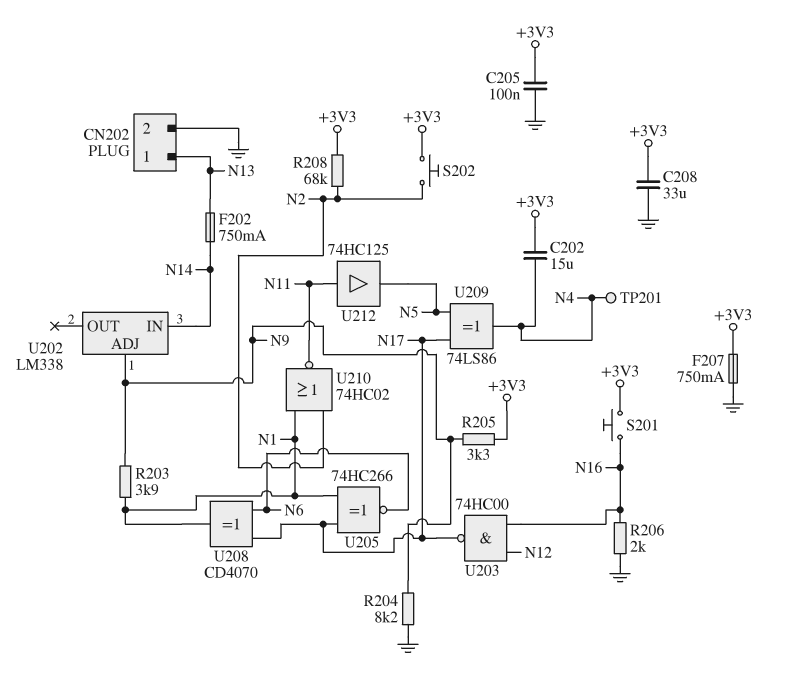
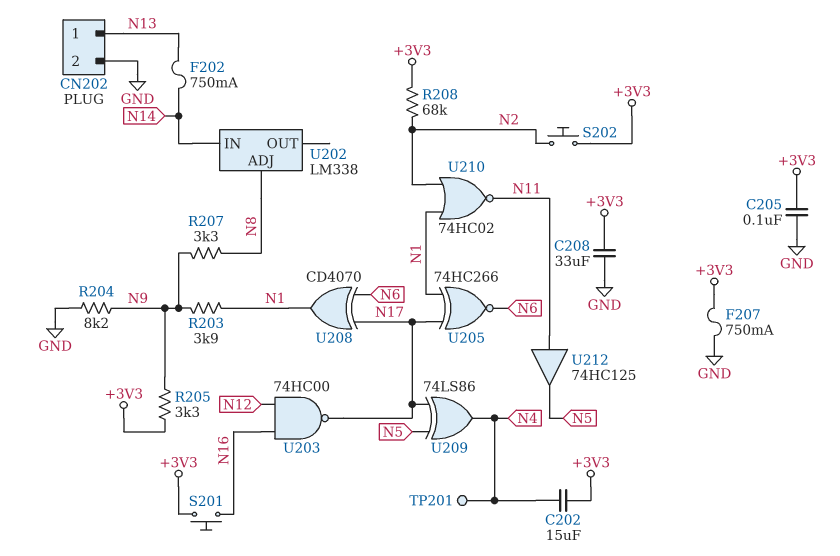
R206: 2k (GND, N16) -> none
R207: none -> 3.3k (N8, N9)
U202 pin ADJ: N9 -> N8

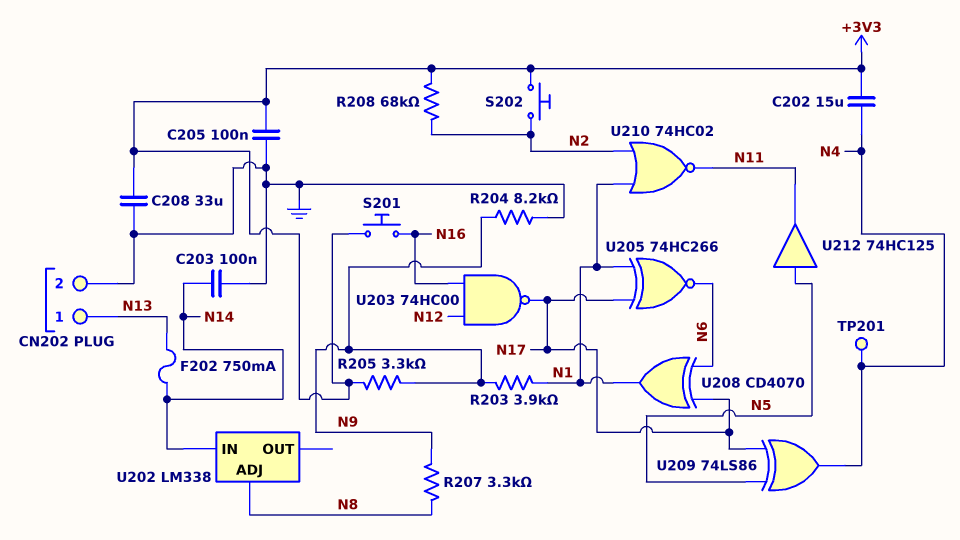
C203: none -> 100nF (GND, N14)
F207: 750mA (+3V3, GND) -> none
U212: buffer 74HC125 (in N11, out N5) -> buffer 74HC125 (in N5, out N11)

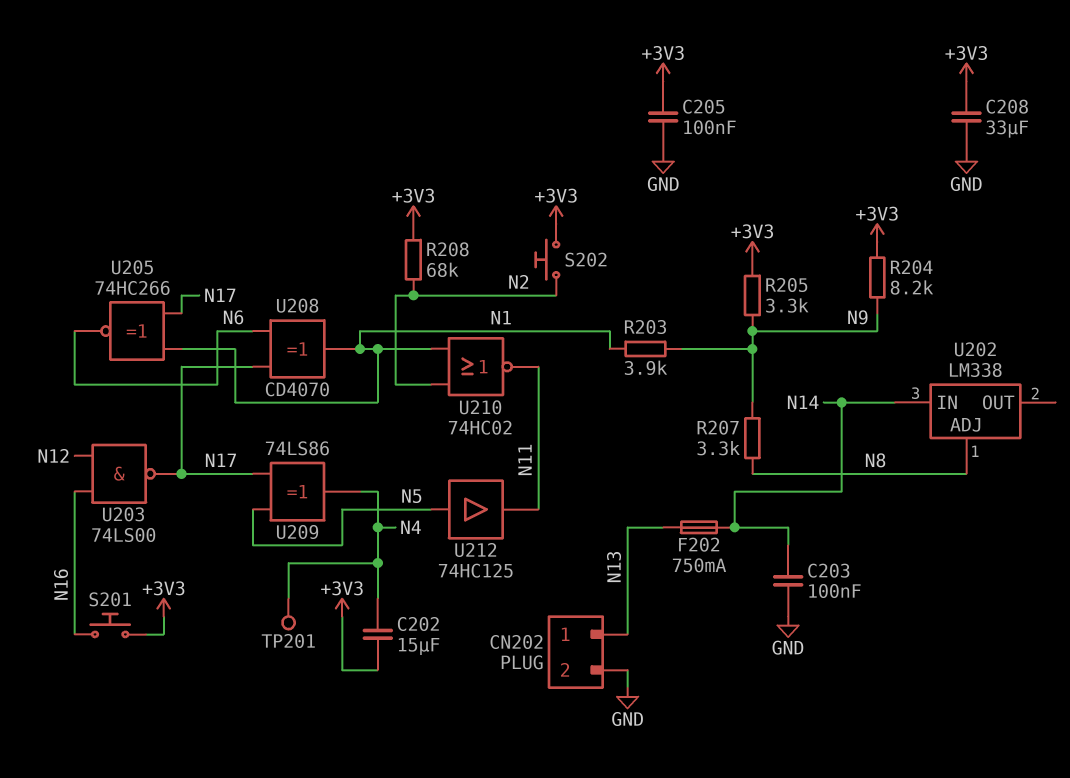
R204: 8.2k (GND, N9) -> 8.2k (+3V3, N9)
U203: NAND 74HC00 (in N12, in N16, out N17) -> NAND 74LS00 (in N12, in N16, out N17)

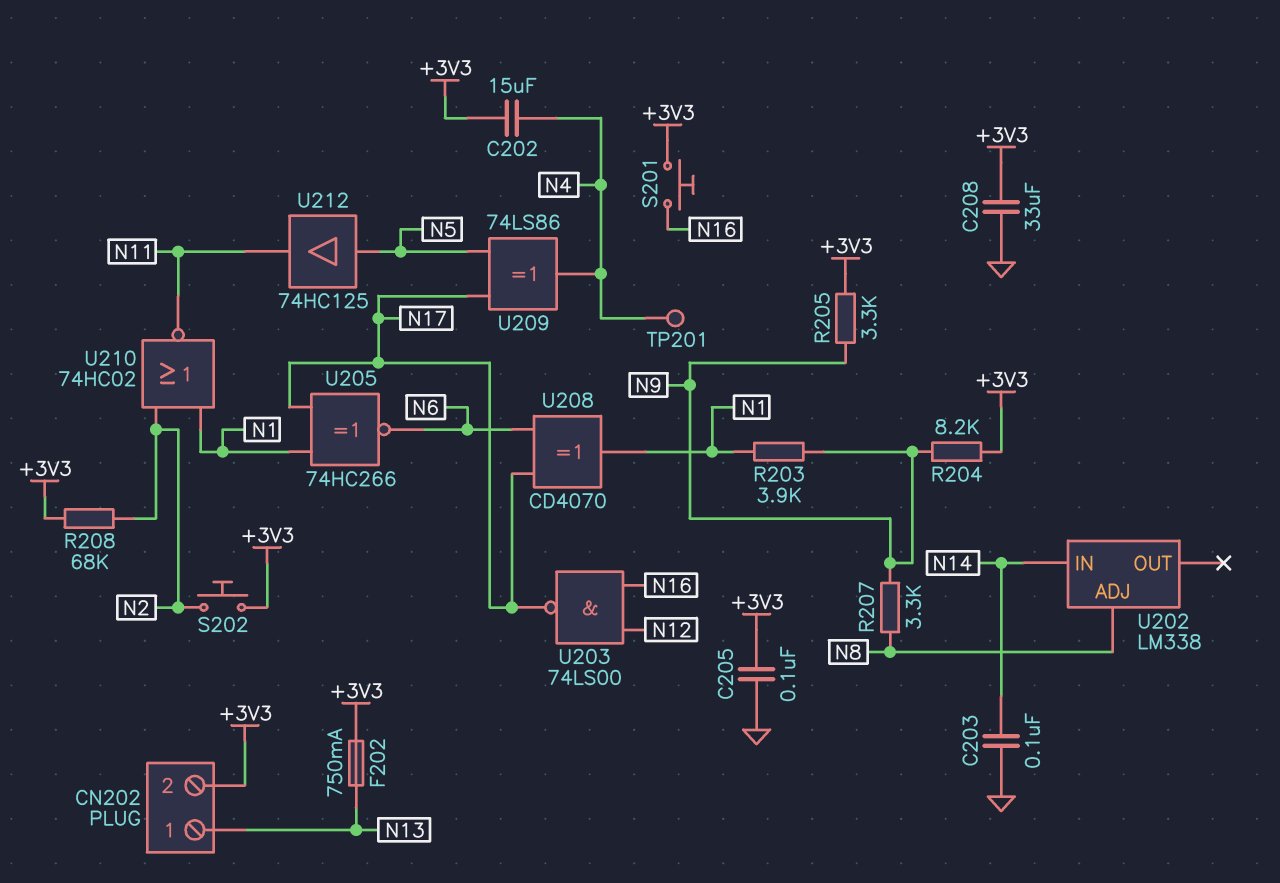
CN202 pin 2: GND -> +3V3
F202: 750mA (N13, N14) -> 750mA (+3V3, N13)

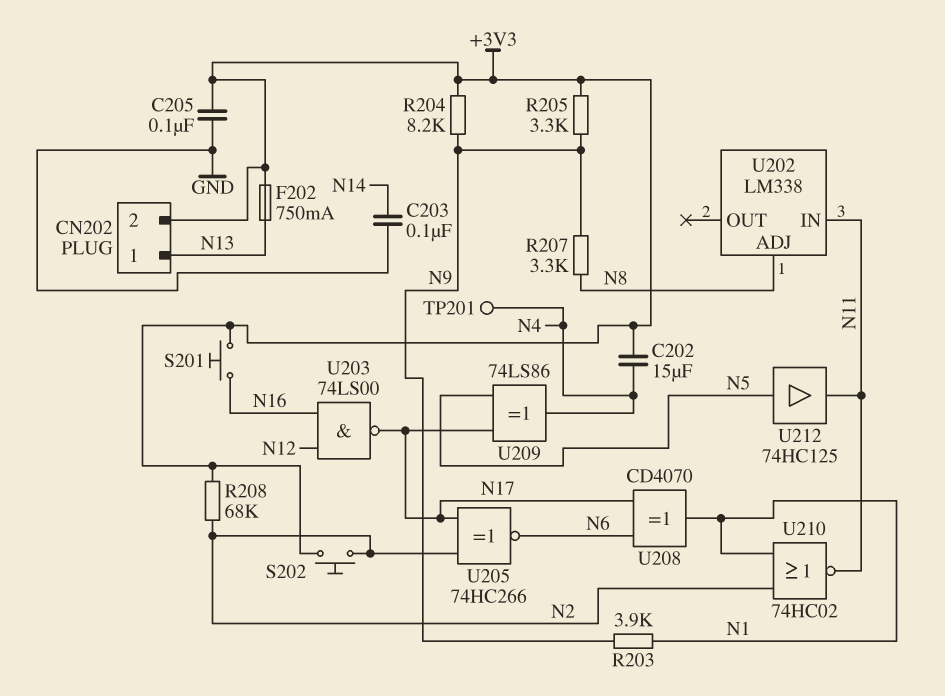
C208: 33uF (+3V3, GND) -> none
U202 pin IN: N14 -> N11
U205: XNOR 74HC266 (in N1, in N17, out N6) -> XNOR 74HC266 (in N2, in N17, out N6)

